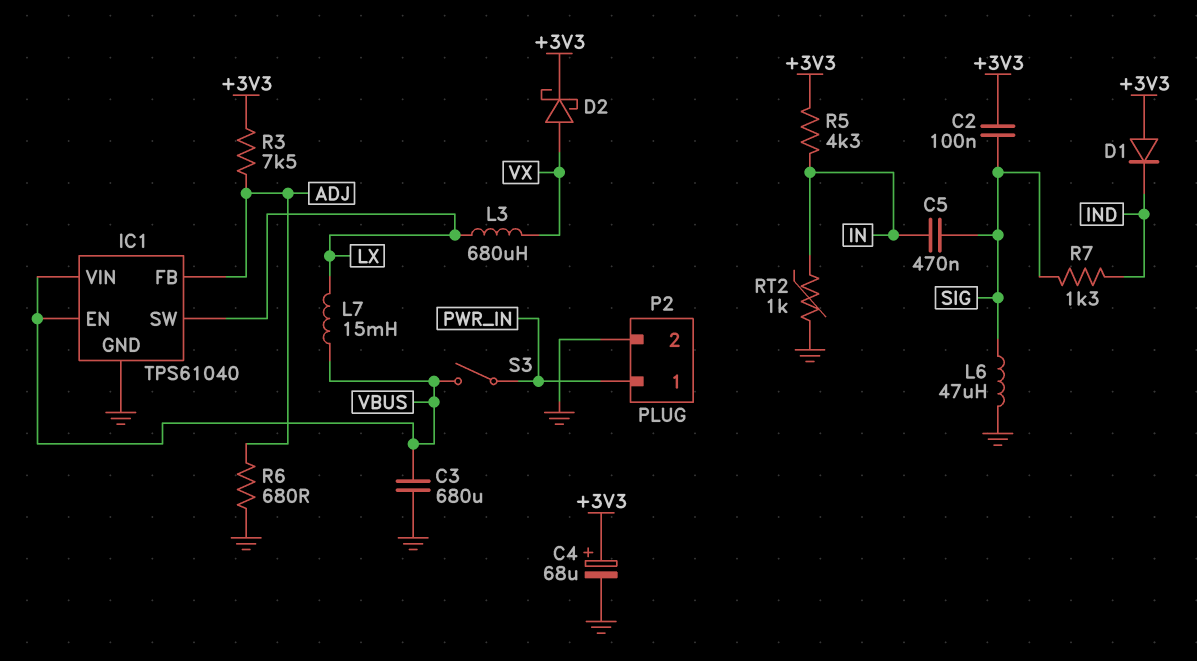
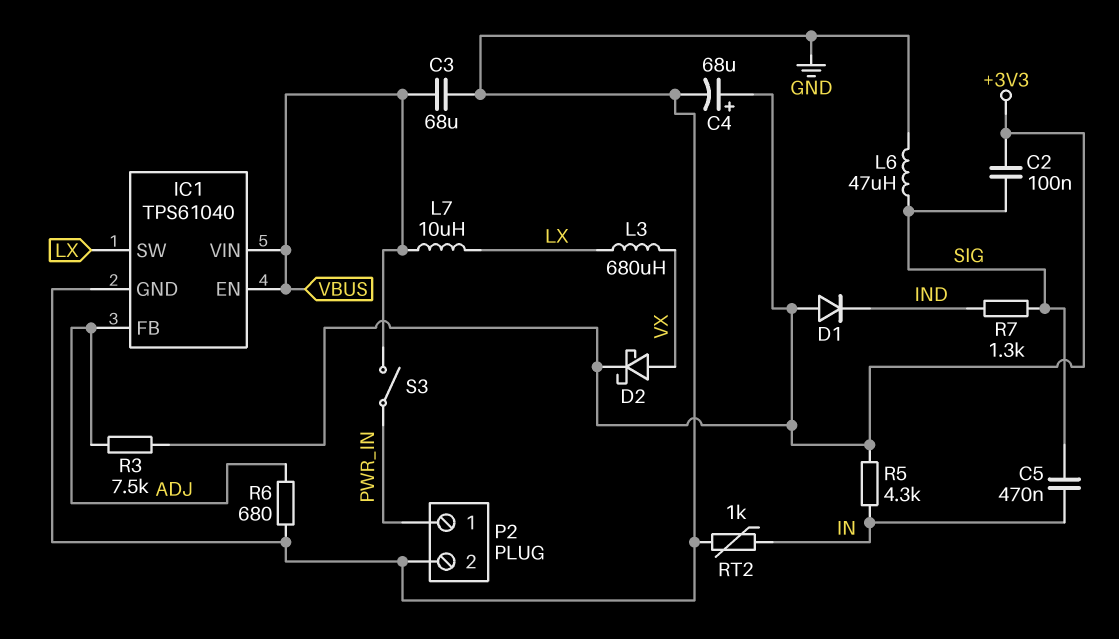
C3: 680uF (GND, VBUS) -> 68uF (GND, VBUS)
L7: 15mH (LX, VBUS) -> 10uH (LX, VBUS)

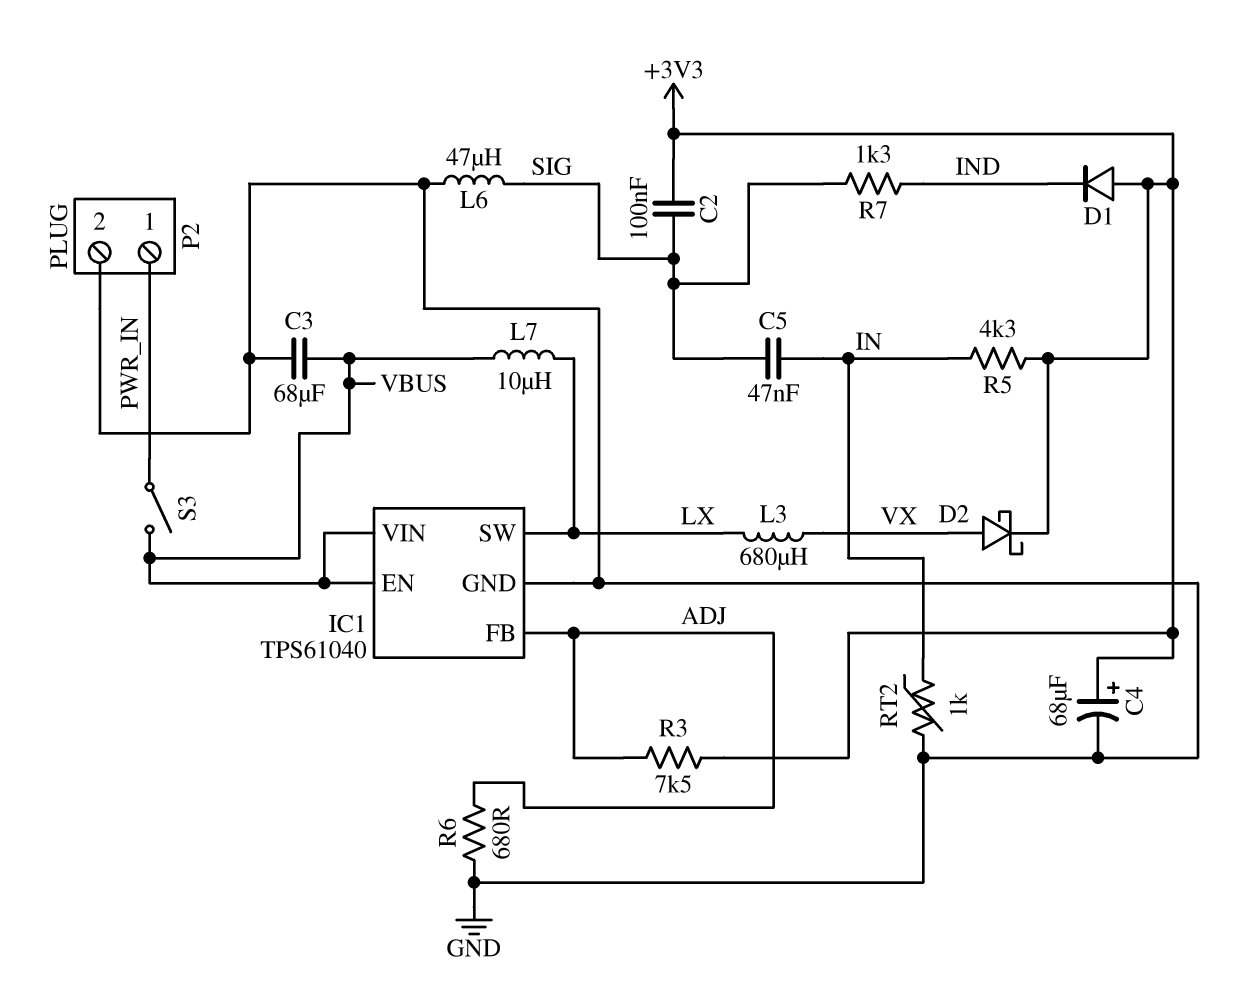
C5: 470nF (IN, SIG) -> 47nF (IN, SIG)

